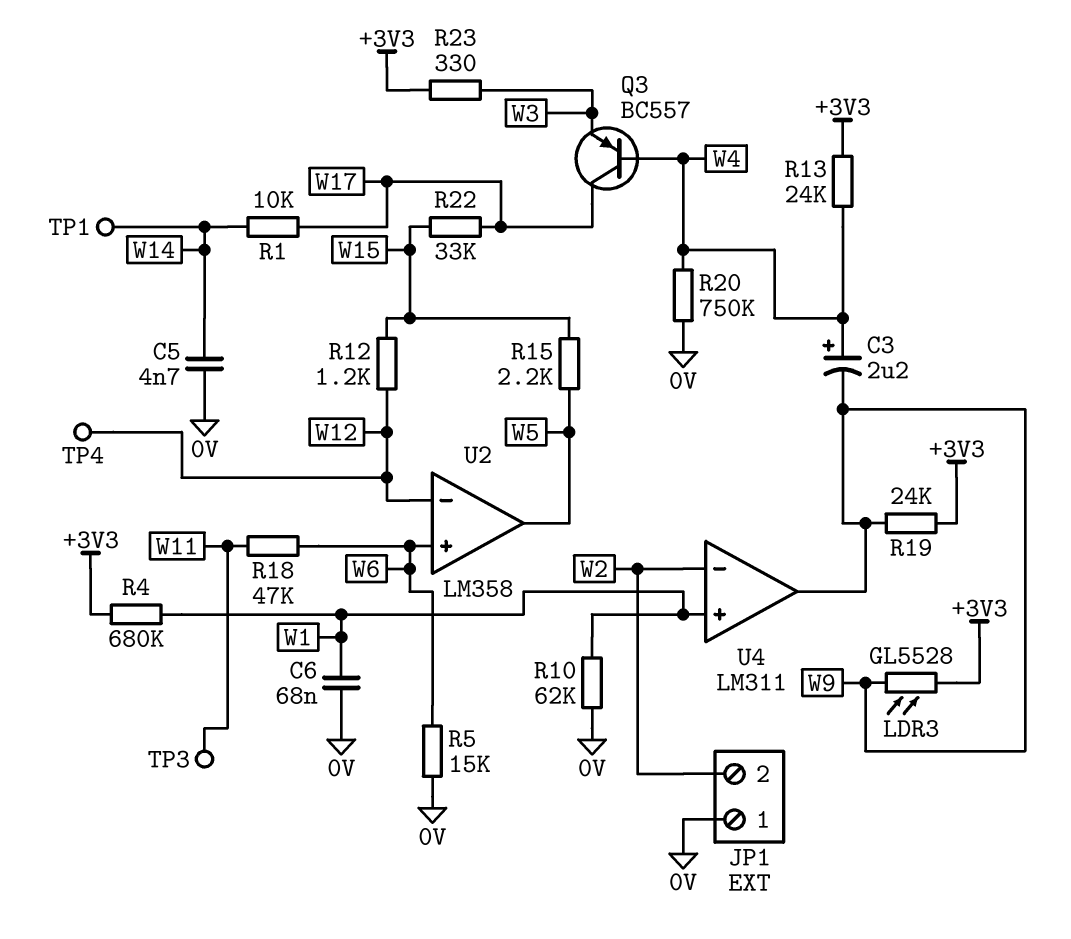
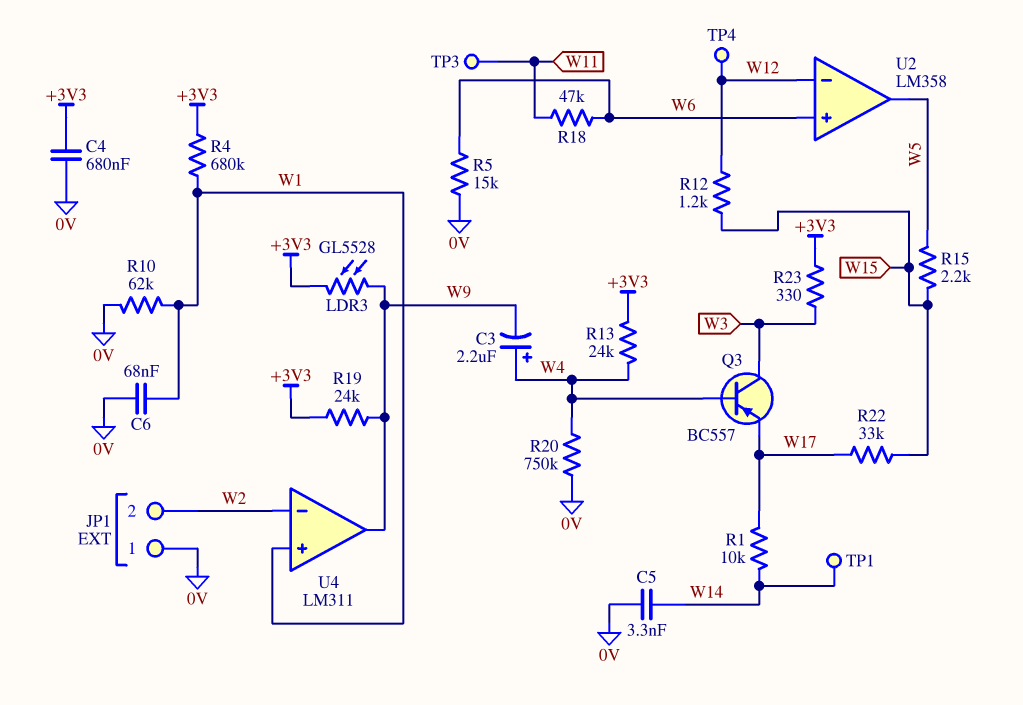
C4: none -> 680nF (+3V3, 0V)
C5: 4.7nF (0V, W14) -> 3.3nF (0V, W14)
Q3: PNP BC557 (B W4, C W17, E W3) -> PNP BC557 (B W4, C W3, E W17)

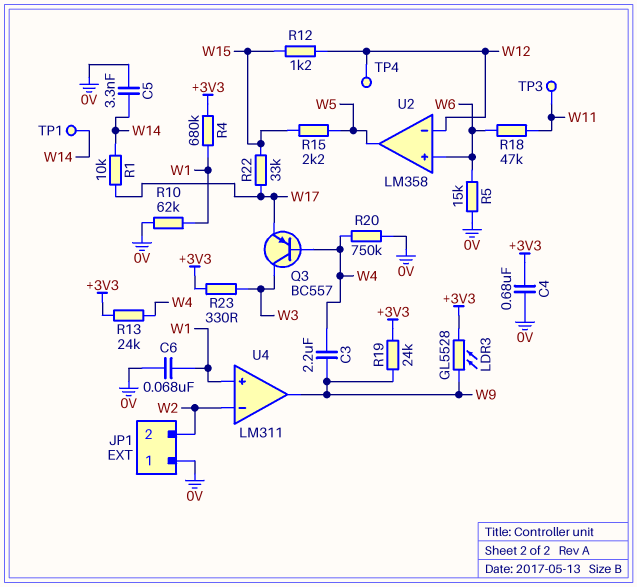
C3: 2.2uF (plus W4, minus W9) -> 2.2uF (W4, W9)

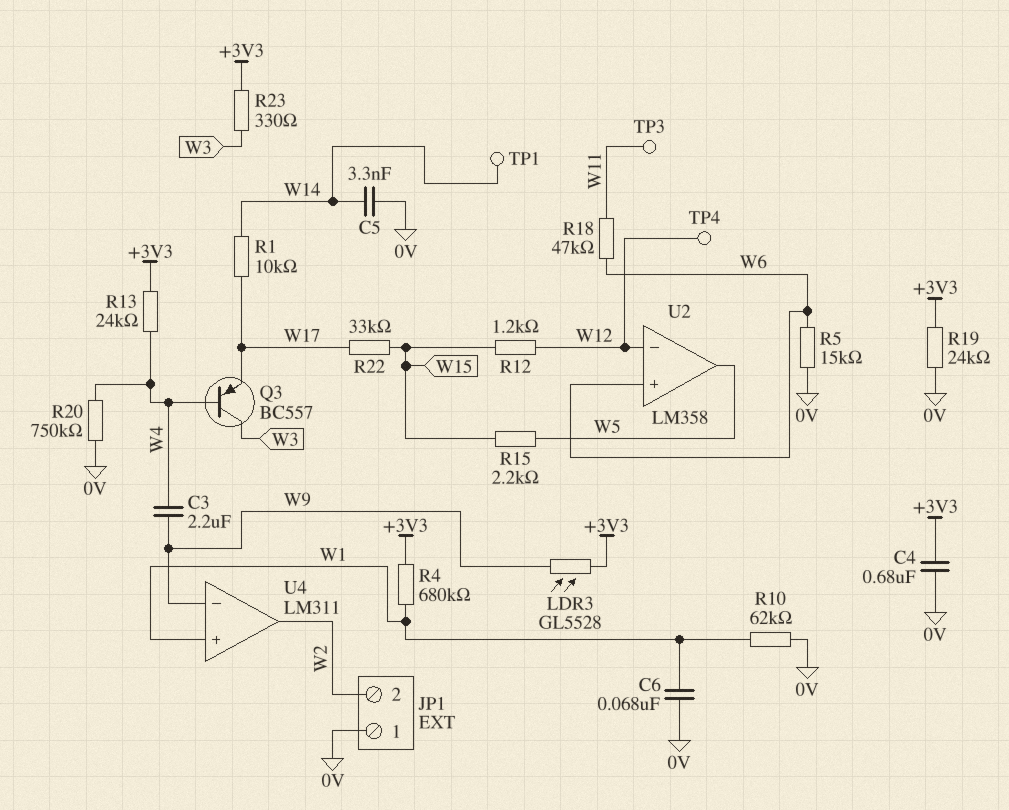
R19: 24k (+3V3, W9) -> 24k (+3V3, 0V)
U4 pin in-: W2 -> W9
U4 pin out: W9 -> W2

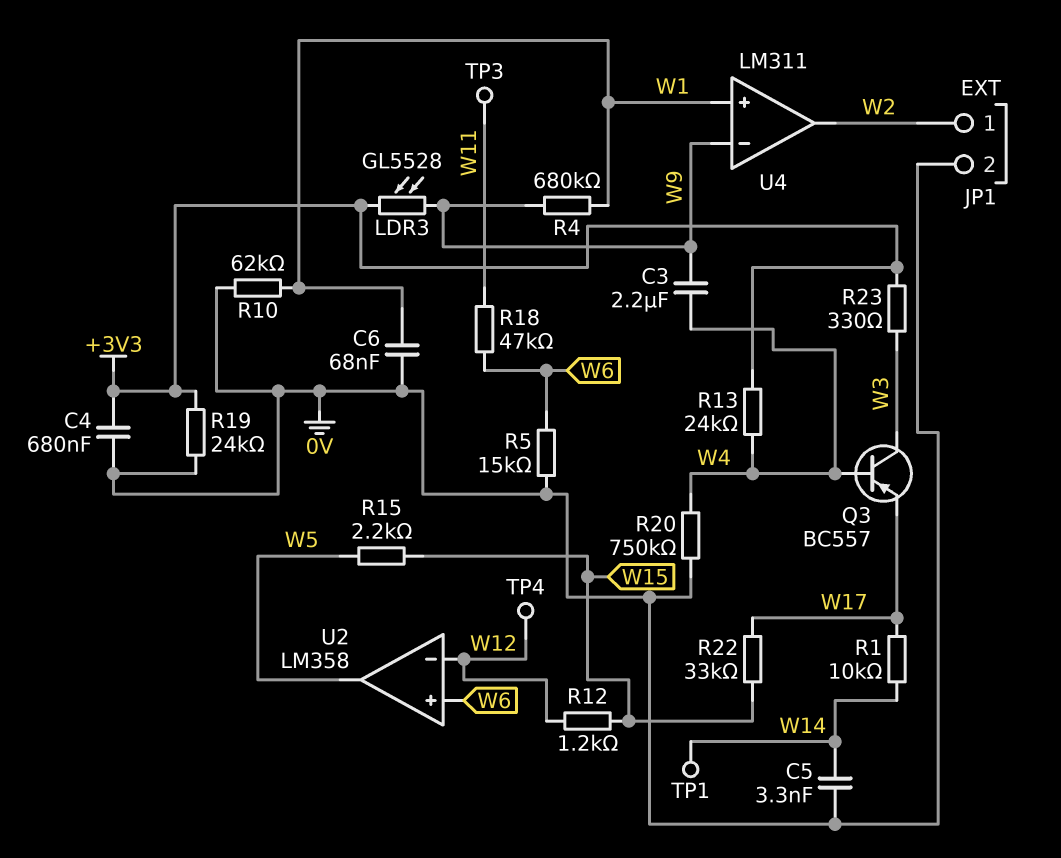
JP1 pin 1: 0V -> W2
JP1 pin 2: W2 -> 0V
R4: 680k (+3V3, W1) -> 680k (W1, W9)

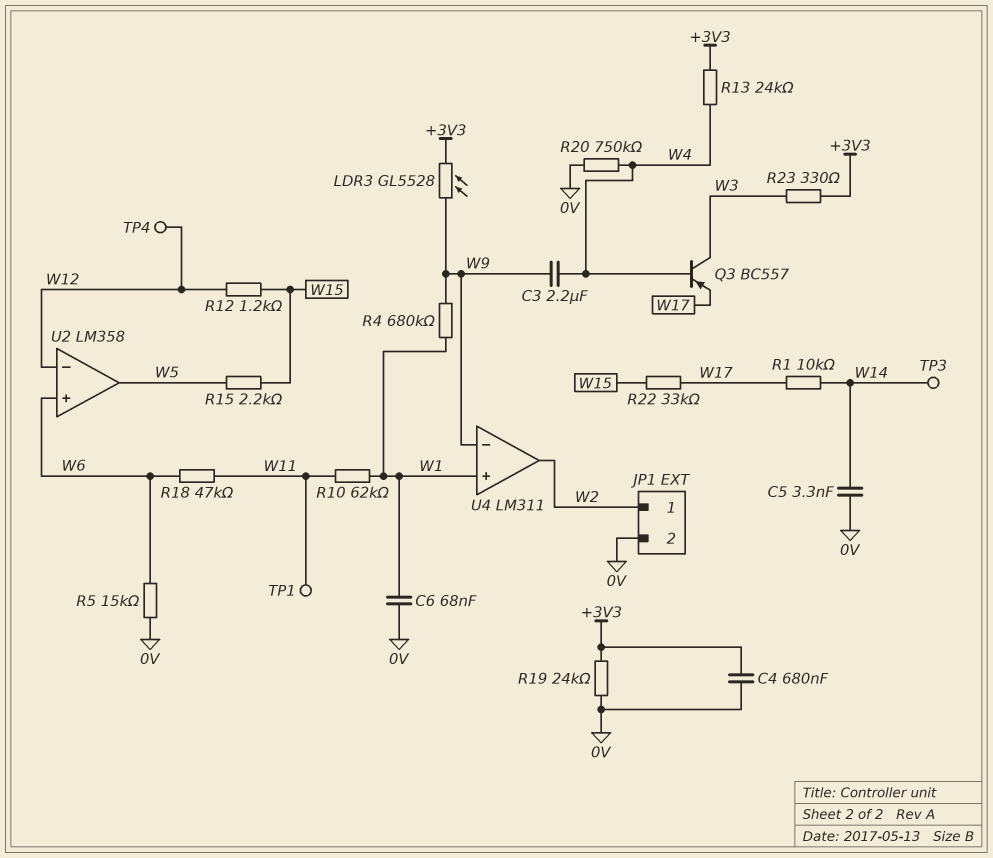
R10: 62k (0V, W1) -> 62k (W1, W11)
TP1: test point (W14) -> test point (W11)
TP3: test point (W11) -> test point (W14)

